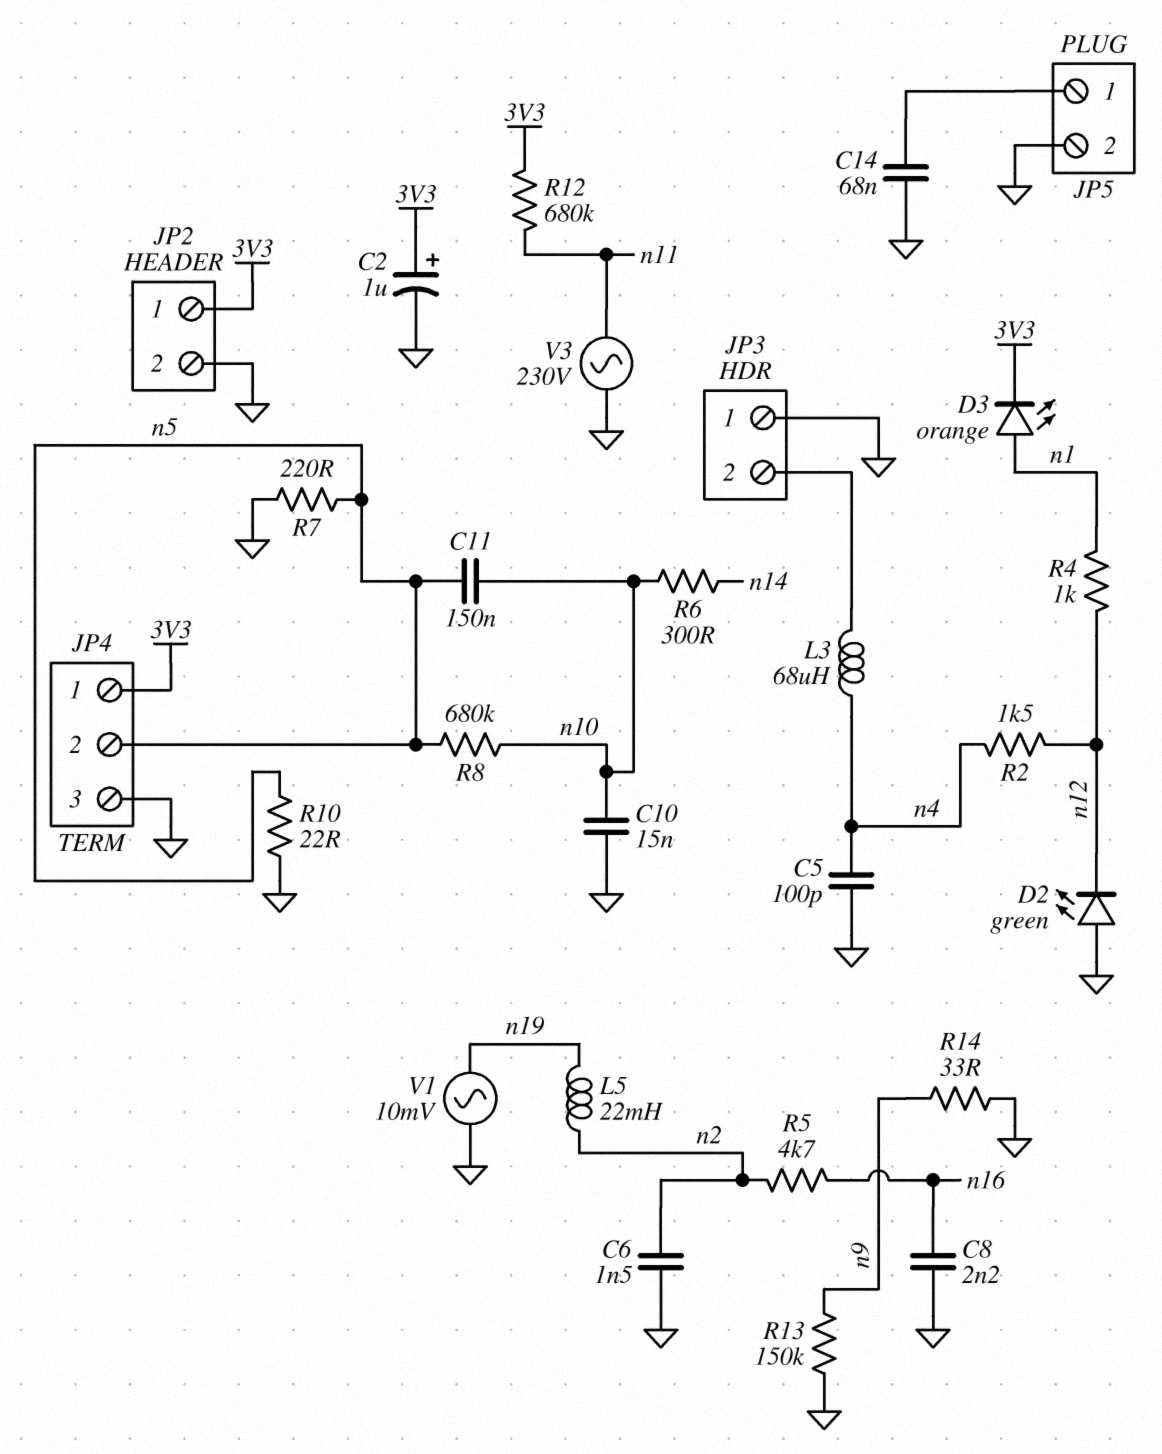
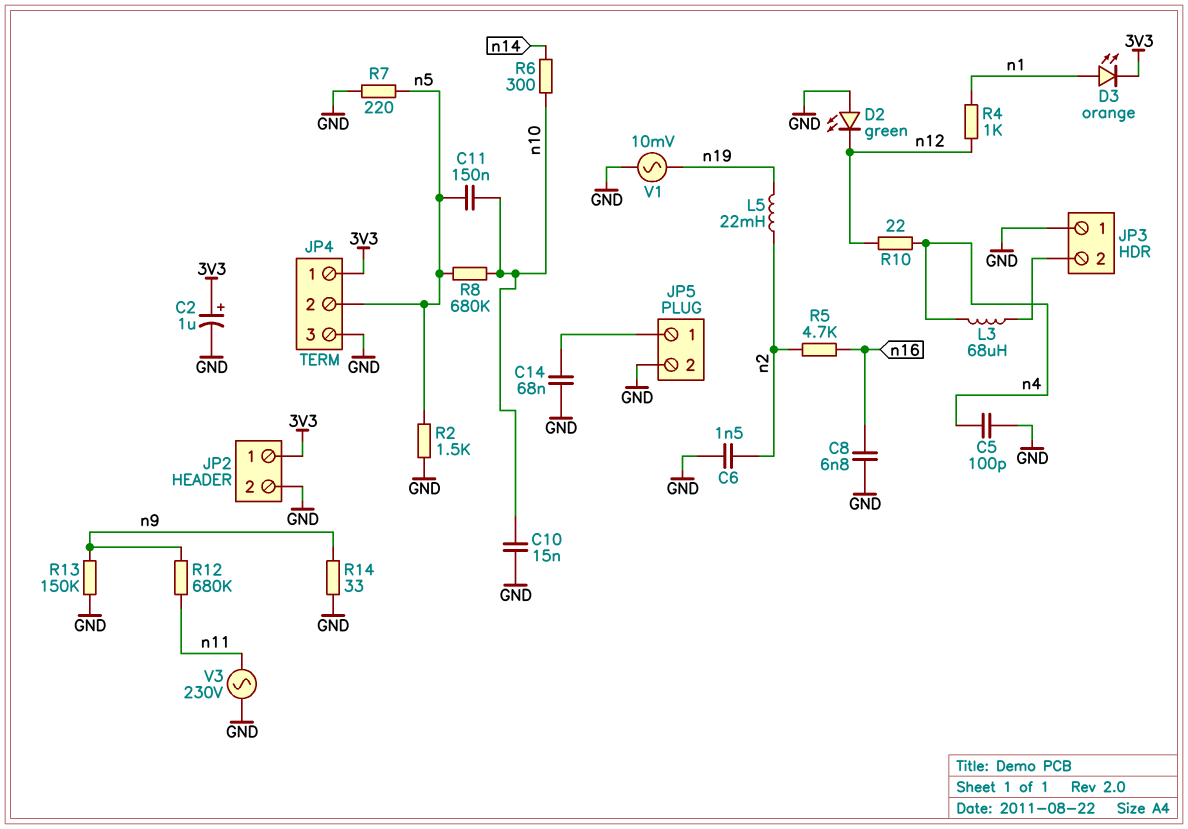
C8: 2.2nF (GND, n16) -> 6.8nF (GND, n16)
R2: 1.5k (n4, n12) -> 1.5k (GND, n5)
R10: 22 (GND, n5) -> 22 (n4, n12)
R12: 680k (3V3, n11) -> 680k (n9, n11)

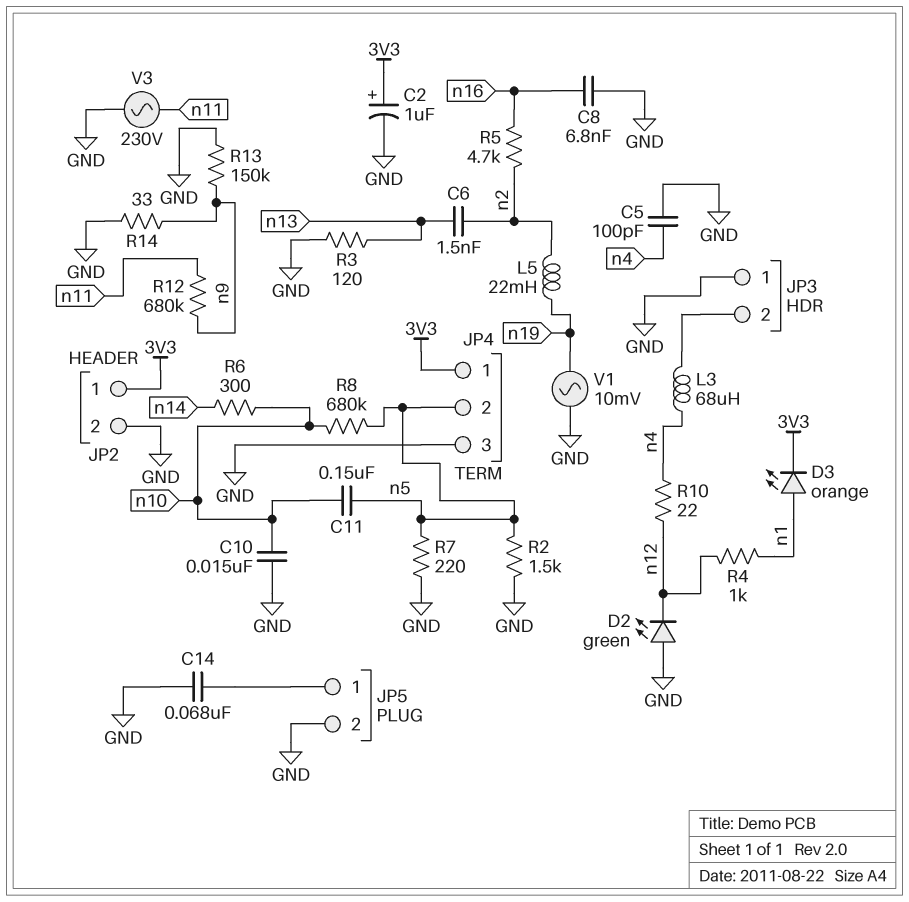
C6: 1.5nF (GND, n2) -> 1.5nF (n2, n13)
R3: none -> 120 (GND, n13)

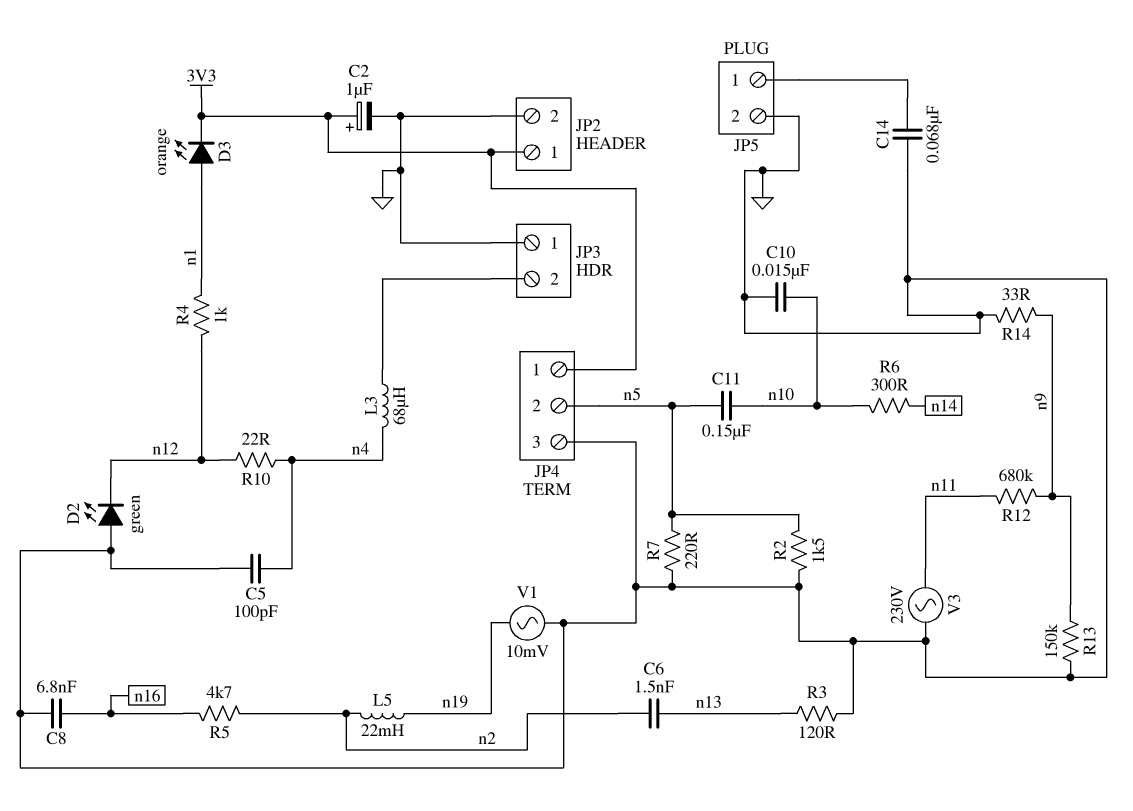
R8: 680k (n5, n10) -> none

